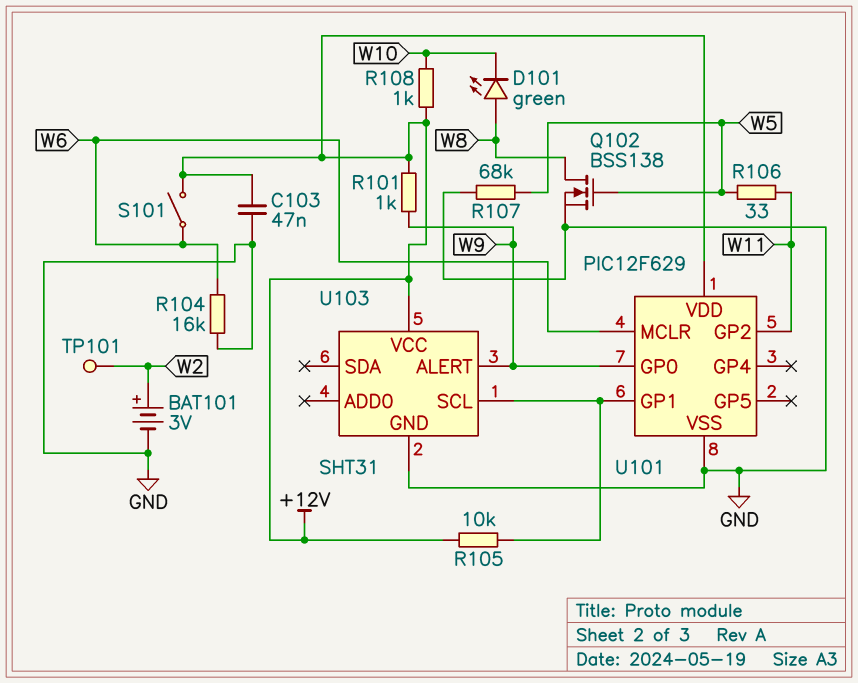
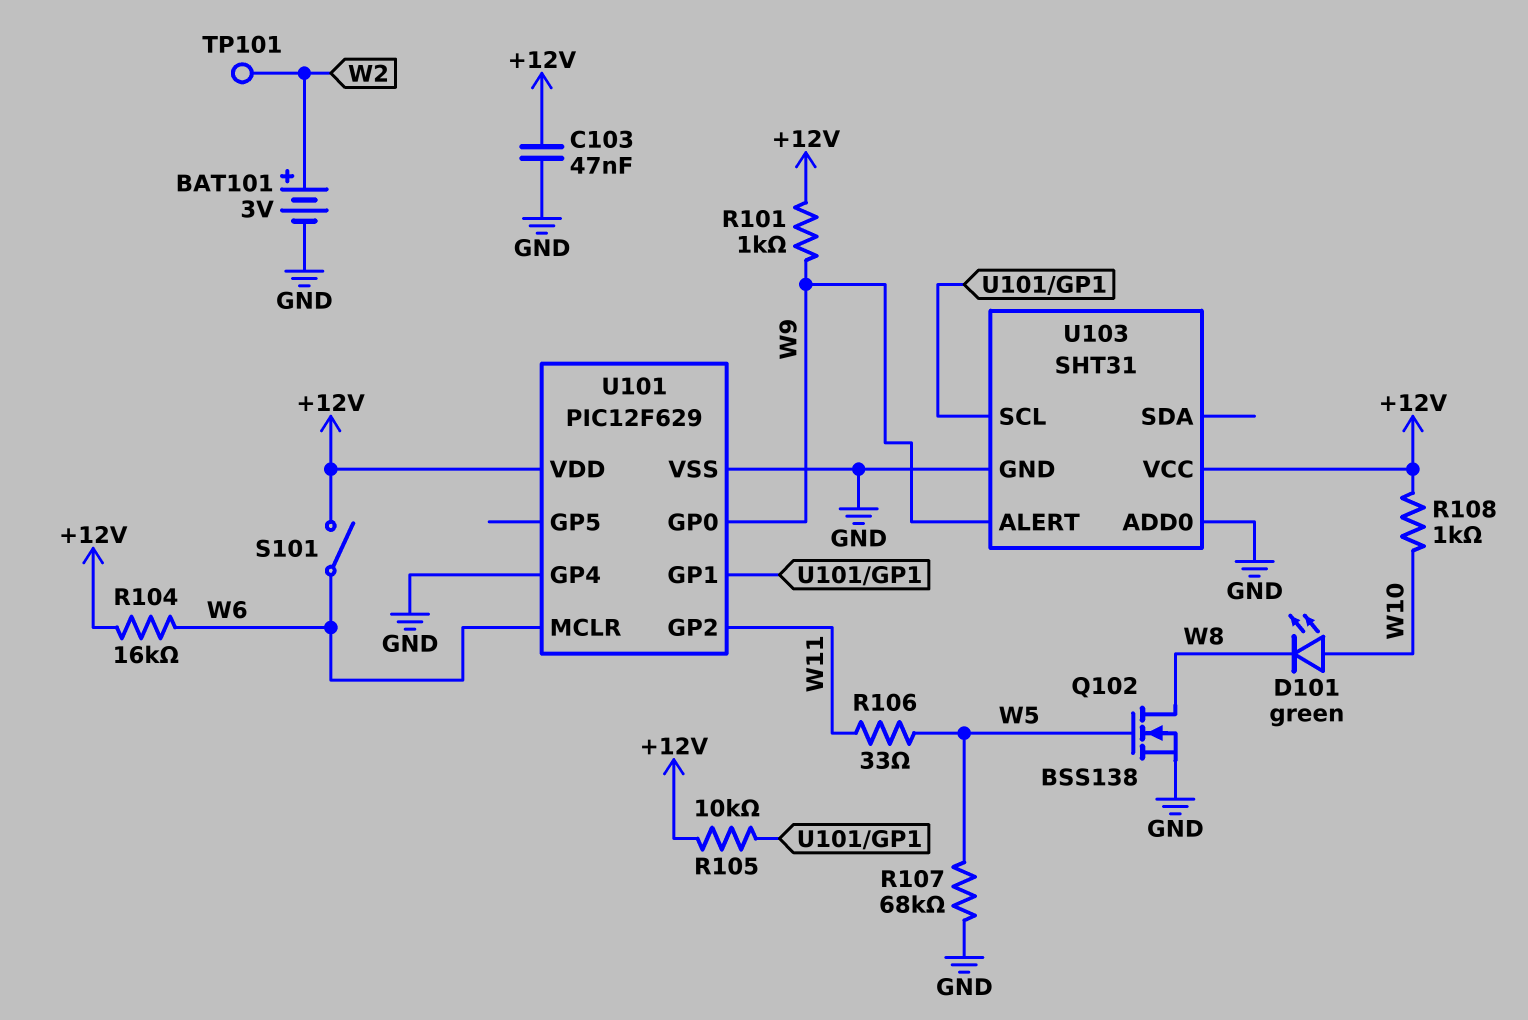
D101: LED green (A W8, K W10) -> LED green (A W10, K W8)
R104: 16k (GND, W6) -> 16k (+12V, W6)
U101 pin GP4: none -> GND
U103 pin ADD0: none -> GND

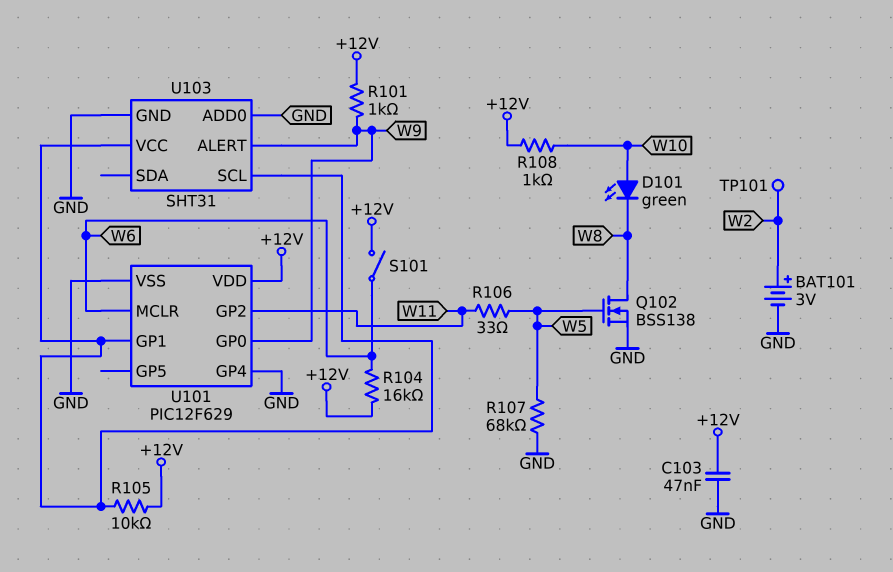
U103 pin VCC: +12V -> U101/GP1

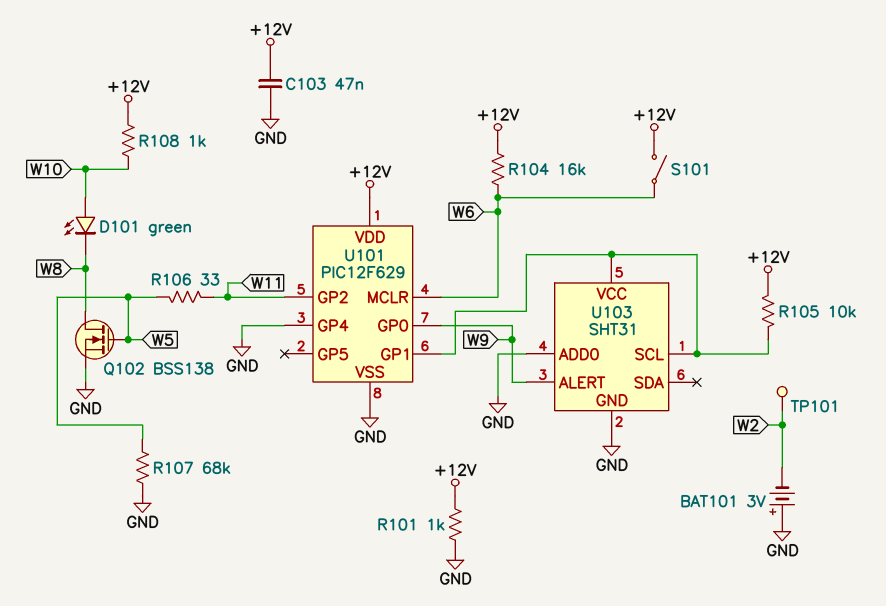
BAT101: 3V (plus W2, minus GND) -> 3V (plus GND, minus W2)
R101: 1k (+12V, W9) -> 1k (+12V, GND)

